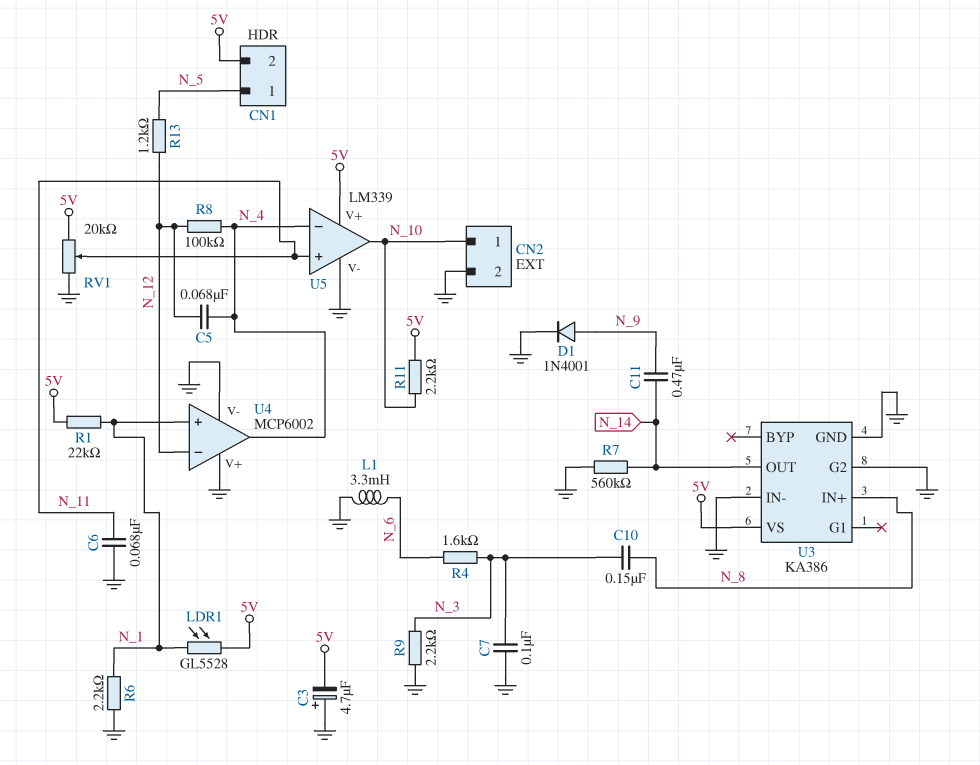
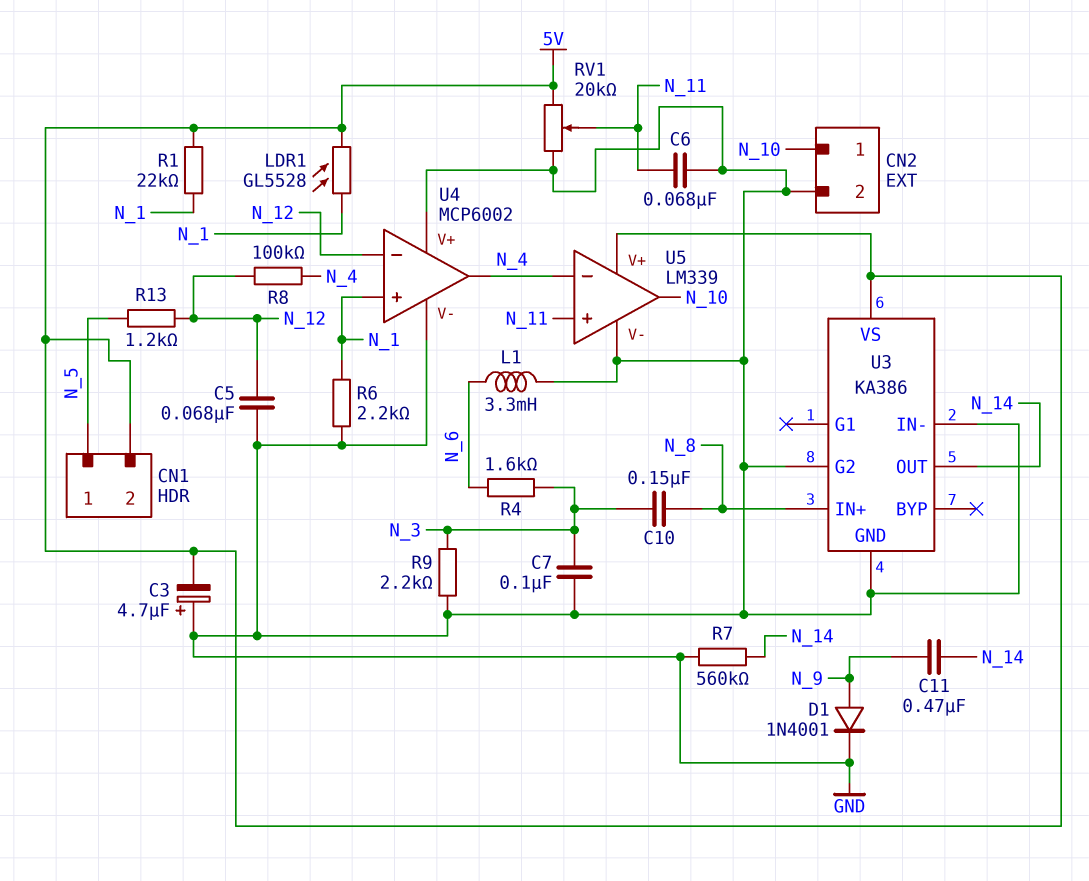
C5: 68nF (N_4, N_12) -> 68nF (GND, N_12)
R11: 2.2k (5V, N_10) -> none

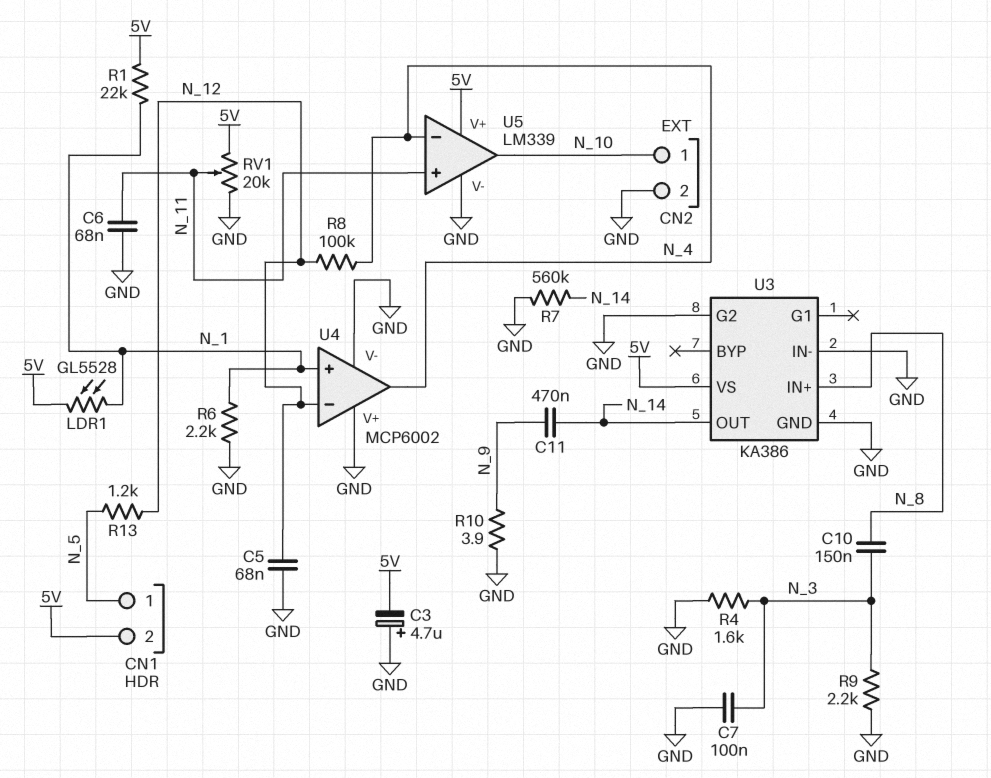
D1: diode 1N4001 (A N_9, K GND) -> none
L1: 3.3mH (GND, N_6) -> none
R4: 1.6k (N_3, N_6) -> 1.6k (GND, N_3)
R10: none -> 3.9 (GND, N_9)

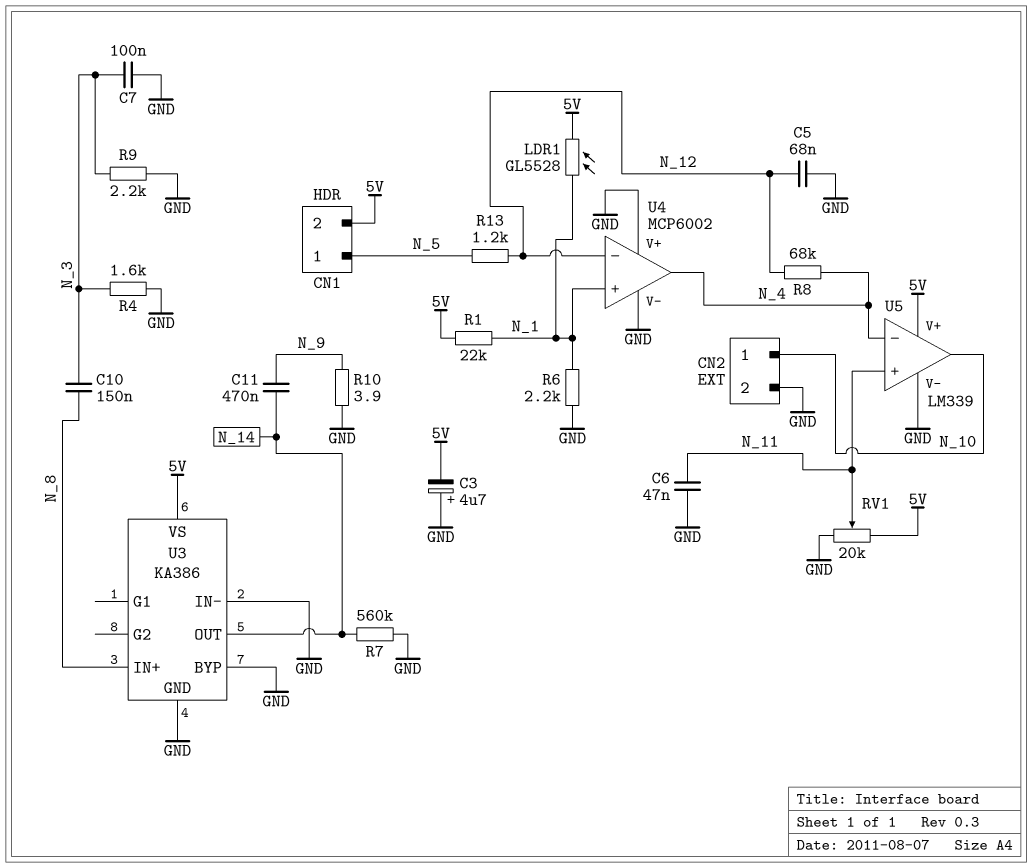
C6: 68nF (GND, N_11) -> 47nF (GND, N_11)
R8: 100k (N_4, N_12) -> 68k (N_4, N_12)
U3 pin BYP: none -> GND
U3 pin G2: GND -> none

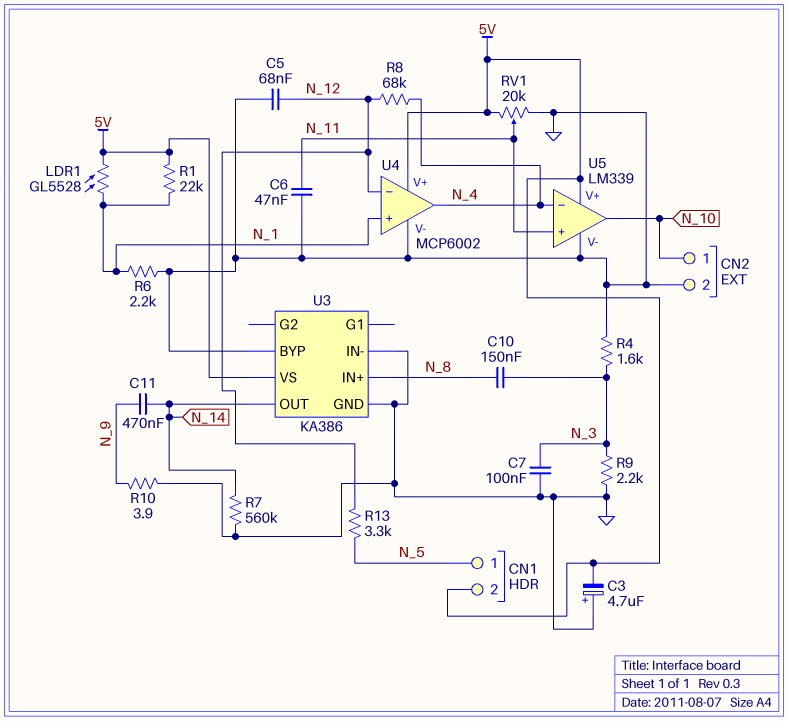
R13: 1.2k (N_5, N_12) -> 3.3k (N_5, N_12)
U4 pin V+: GND -> 5V

